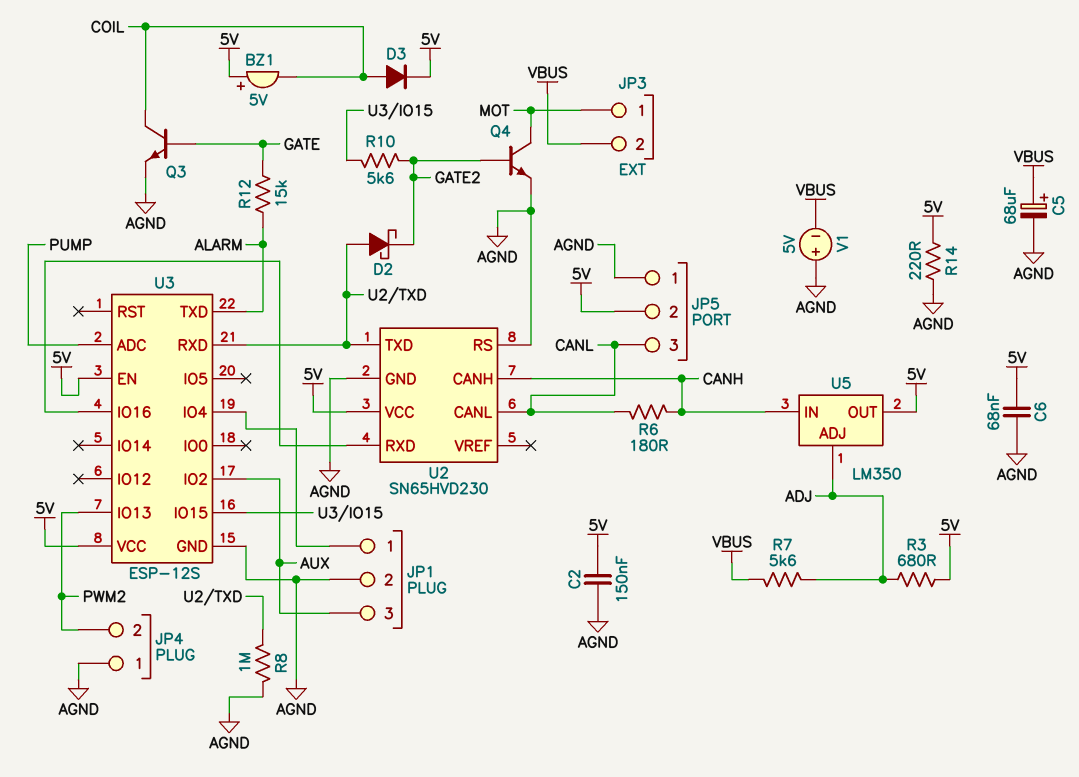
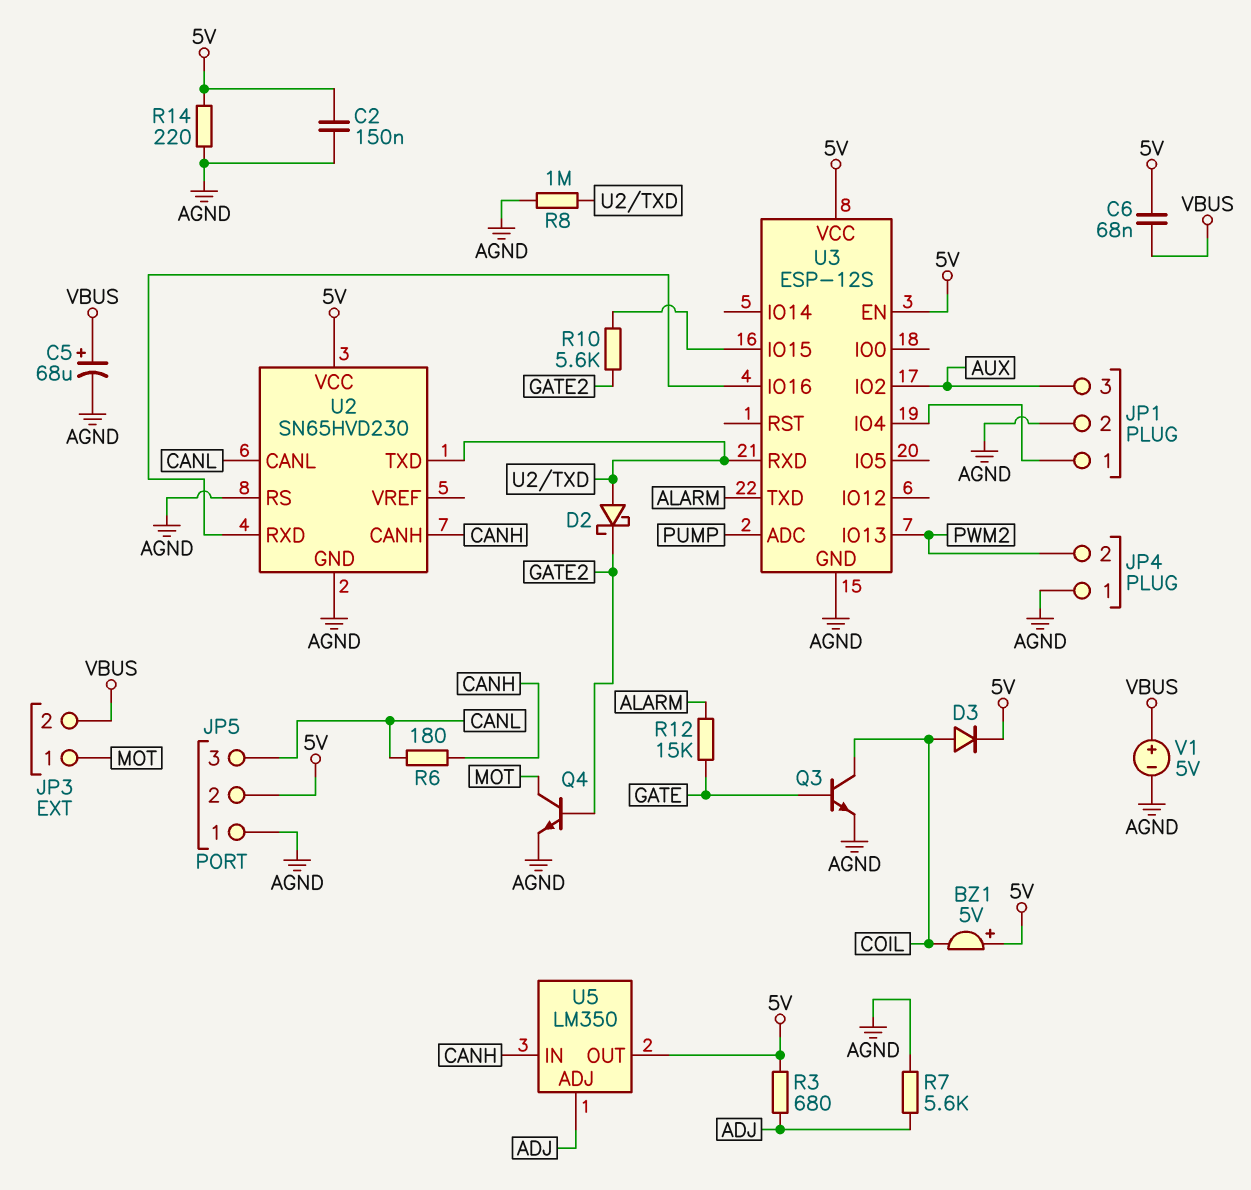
C6: 68nF (5V, AGND) -> 68nF (5V, VBUS)
R7: 5.6k (ADJ, VBUS) -> 5.6k (ADJ, AGND)
V1: 5V (plus AGND, minus VBUS) -> 5V (plus VBUS, minus AGND)

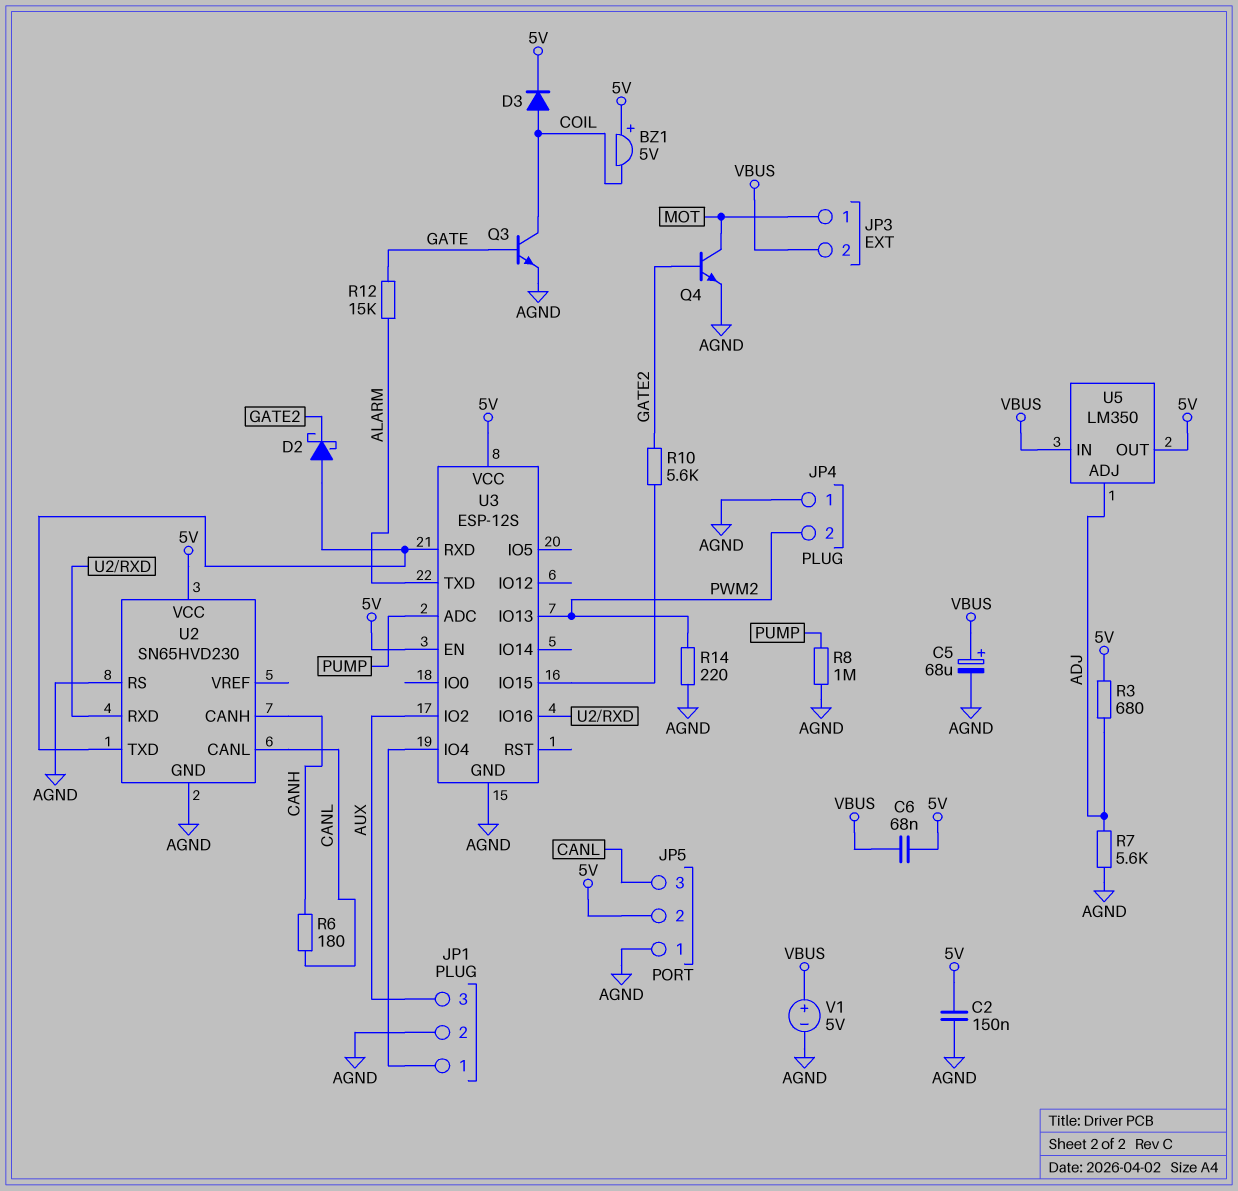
R8: 1M (AGND, U2/TXD) -> 1M (AGND, PUMP)
R14: 220 (5V, AGND) -> 220 (AGND, PWM2)
U5 pin IN: CANH -> VBUS

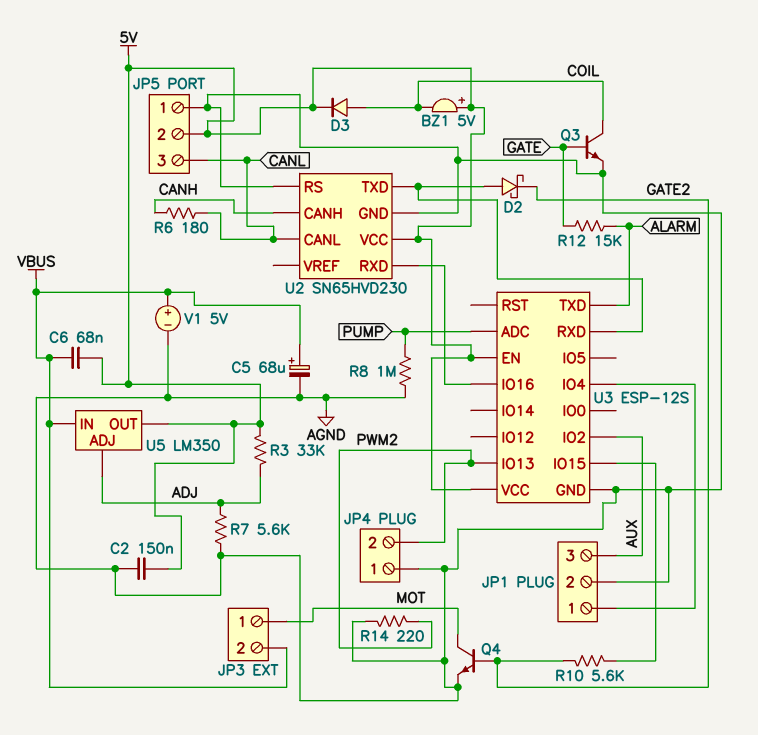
R3: 680 (5V, ADJ) -> 33k (5V, ADJ)

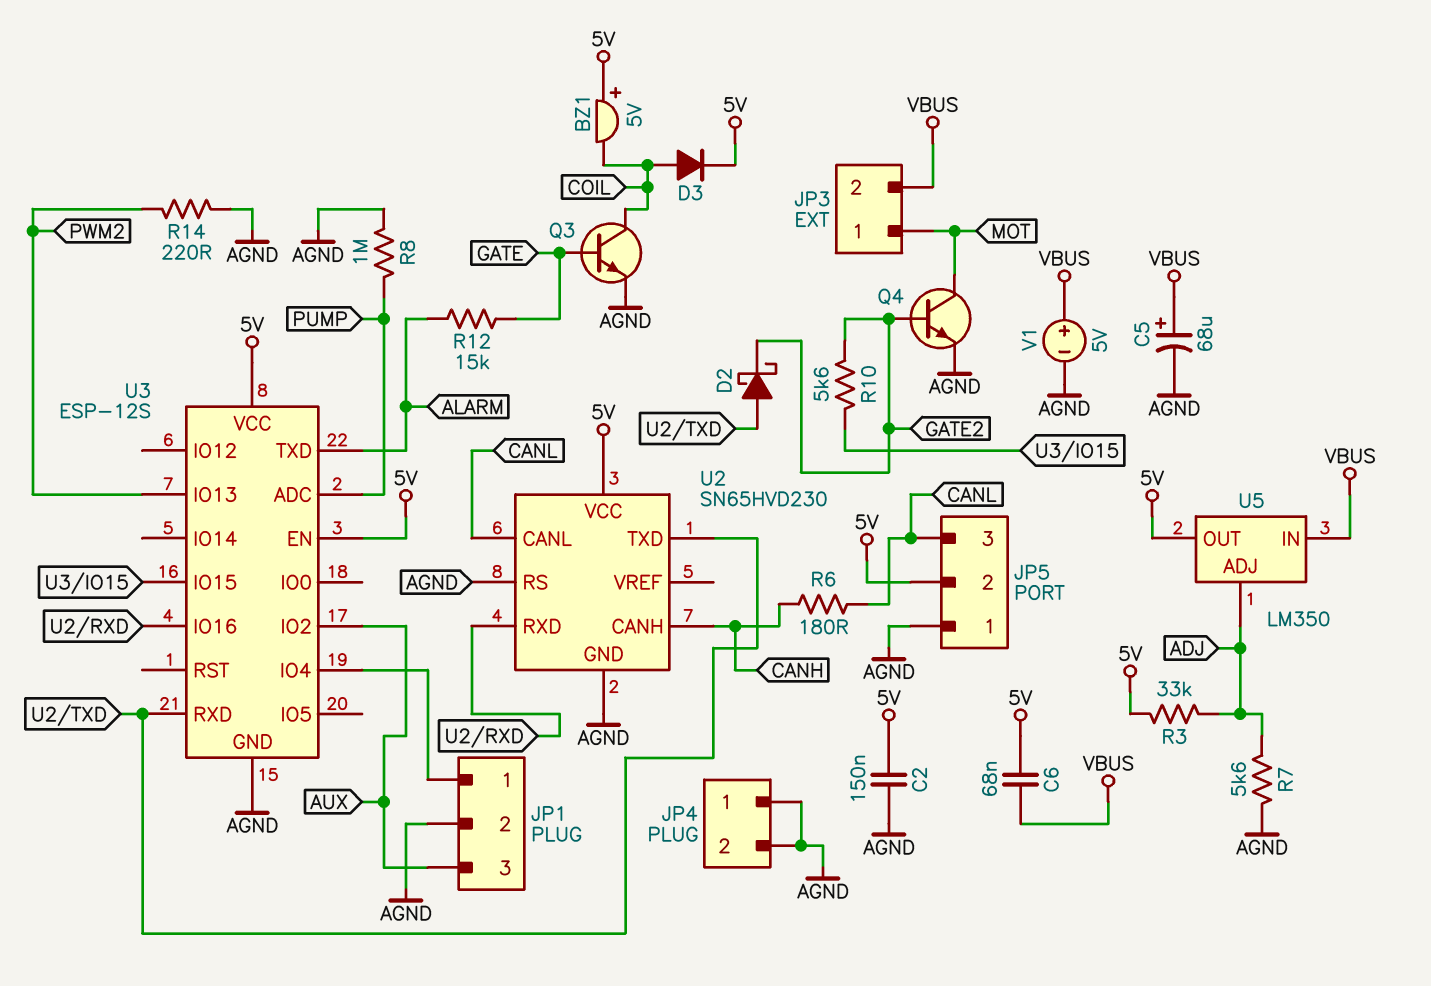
JP4 pin 2: PWM2 -> AGND

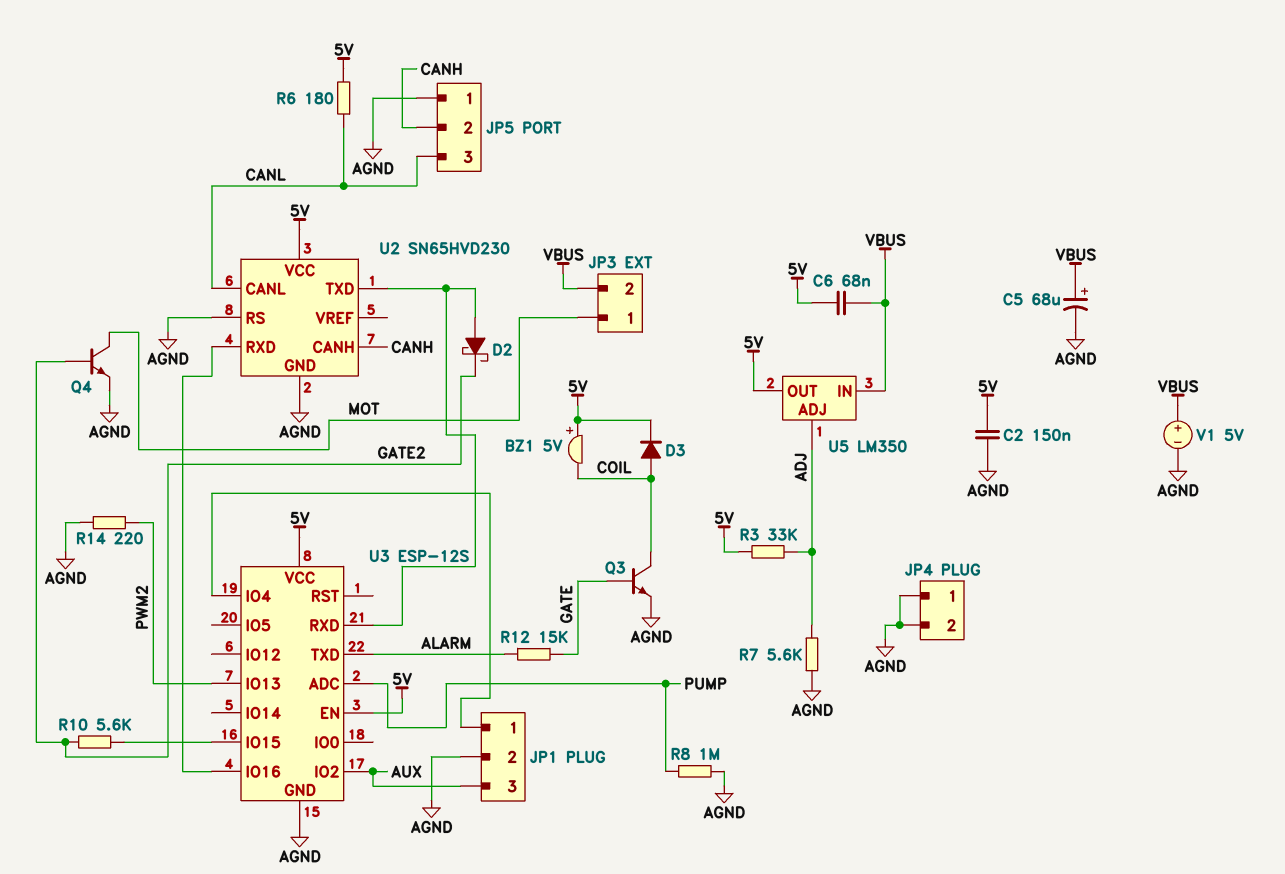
JP5 pin 2: 5V -> CANH
R6: 180 (CANH, CANL) -> 180 (5V, CANL)

